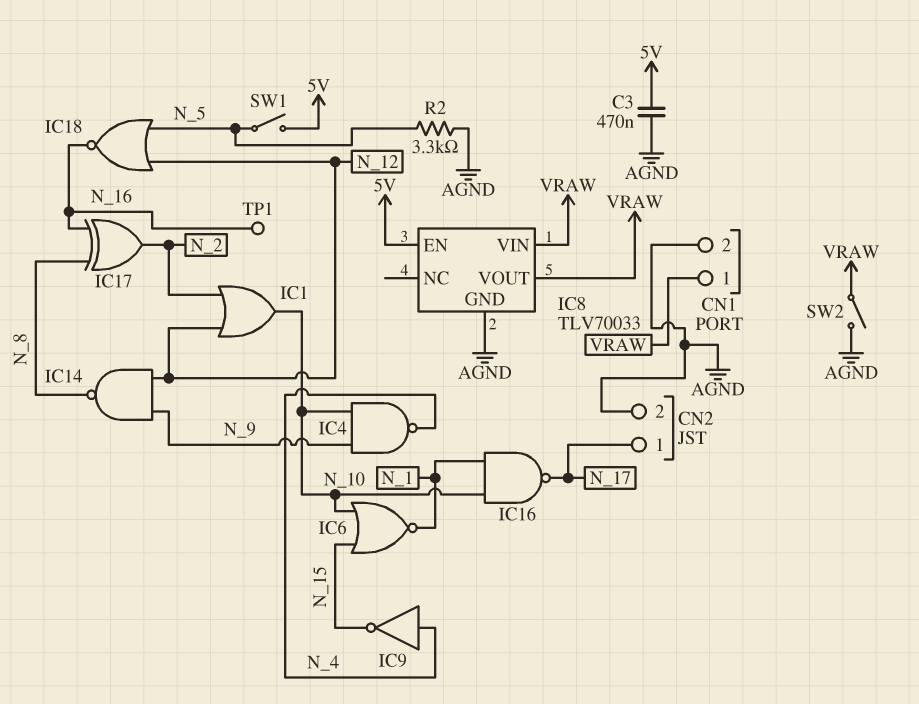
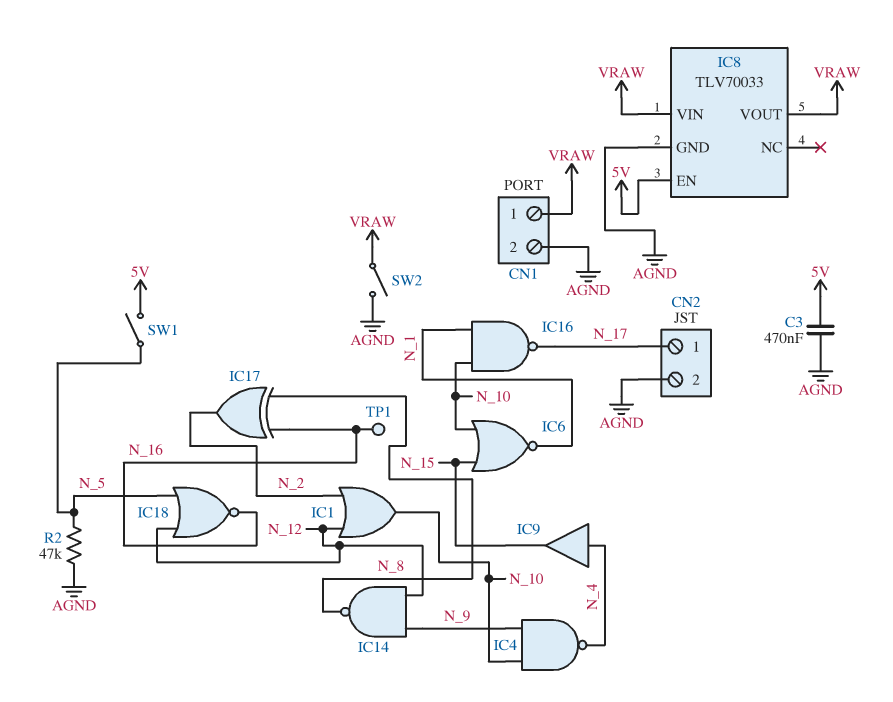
IC9: NOT (in N_4, out N_15) -> buffer (in N_4, out N_15)
R2: 3.3k (AGND, N_5) -> 47k (AGND, N_5)

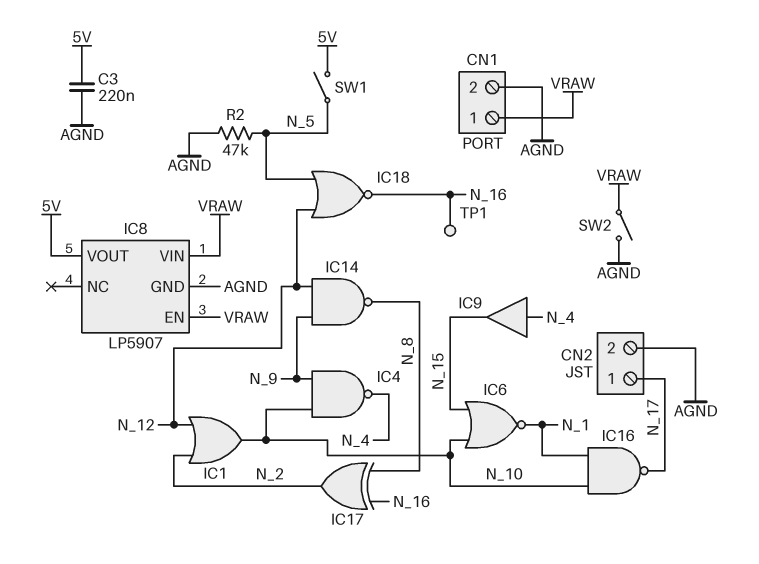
C3: 470nF (5V, AGND) -> 220nF (5V, AGND)
IC8: TLV70033 -> LP5907
IC8 pin EN: 5V -> VRAW
IC8 pin VOUT: VRAW -> 5V

